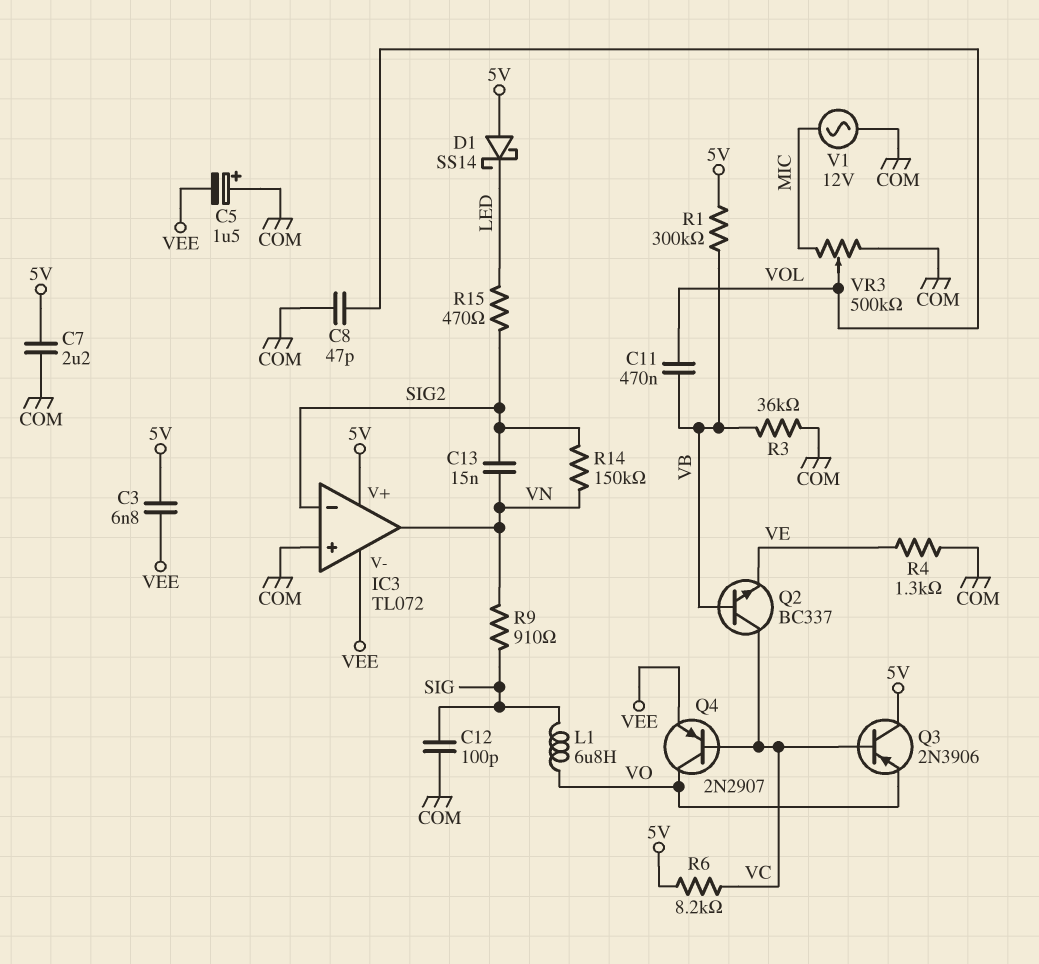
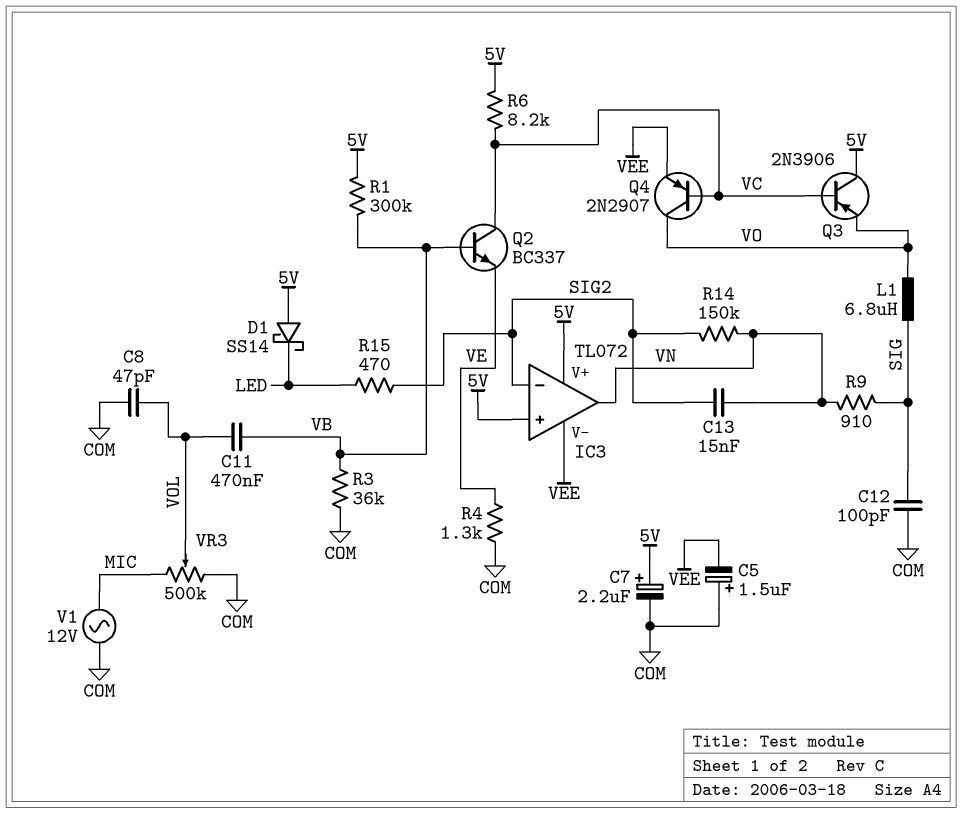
C3: 6.8nF (5V, VEE) -> none
C7: 2.2uF (5V, COM) -> 2.2uF (plus 5V, minus COM)
IC3 pin in+: COM -> 5V

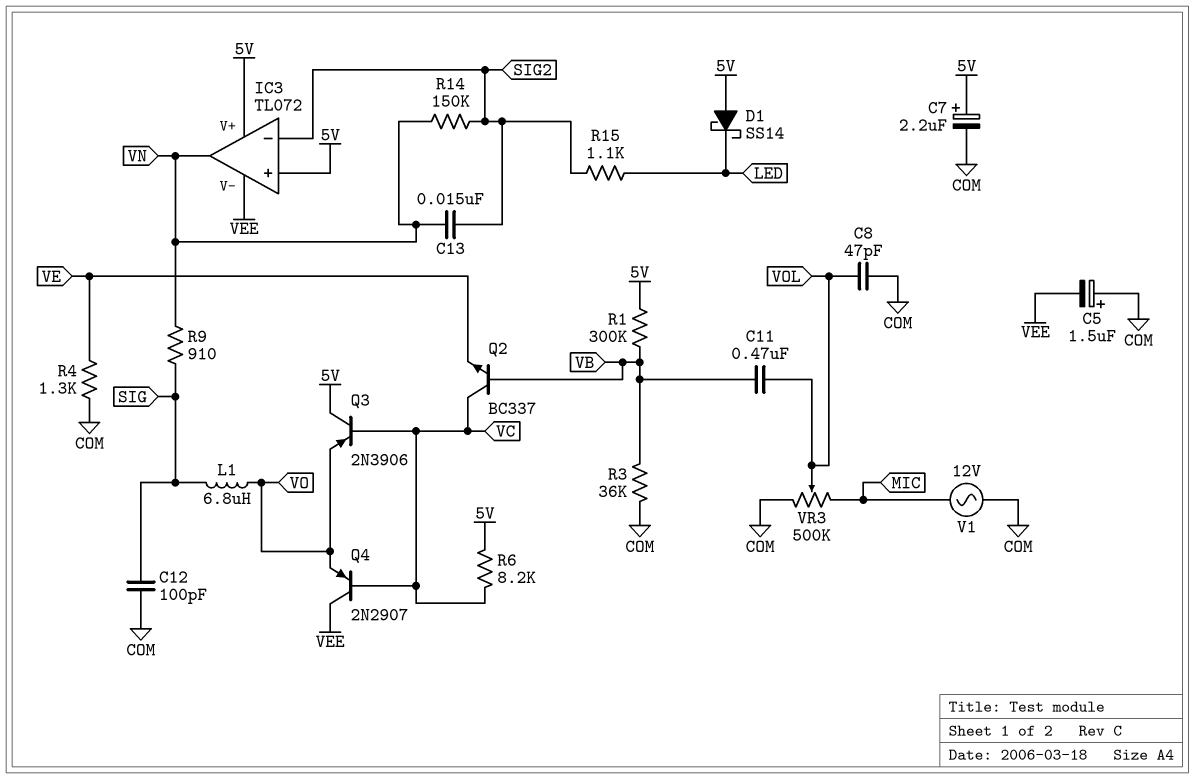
Q4: PNP 2N2907 (B VC, C VO, E VEE) -> PNP 2N2907 (B VC, C VEE, E VO)
R15: 470 (LED, SIG2) -> 1.1k (LED, SIG2)

